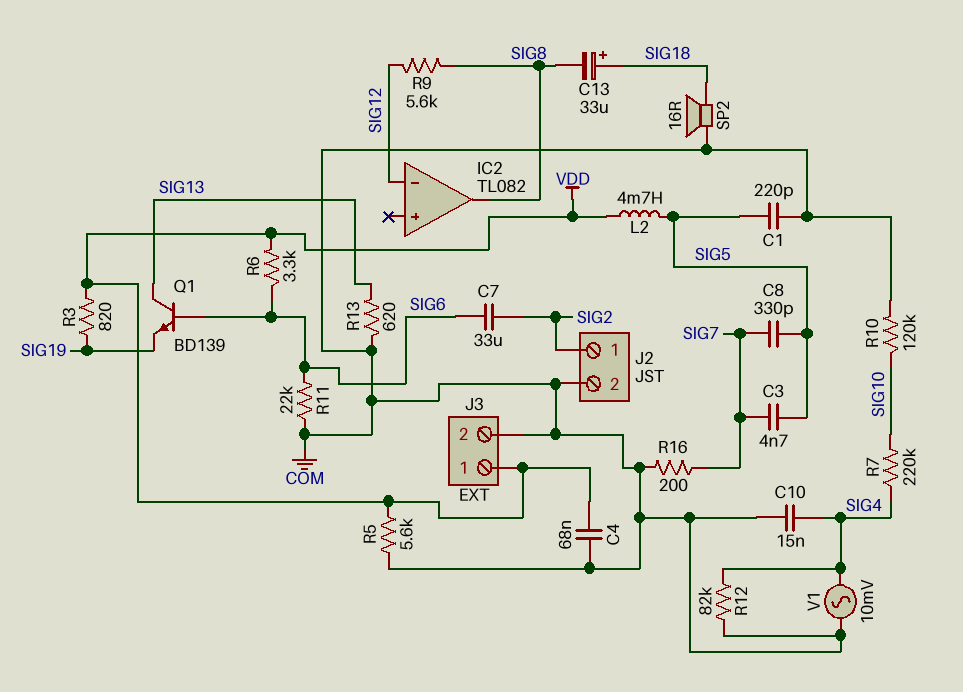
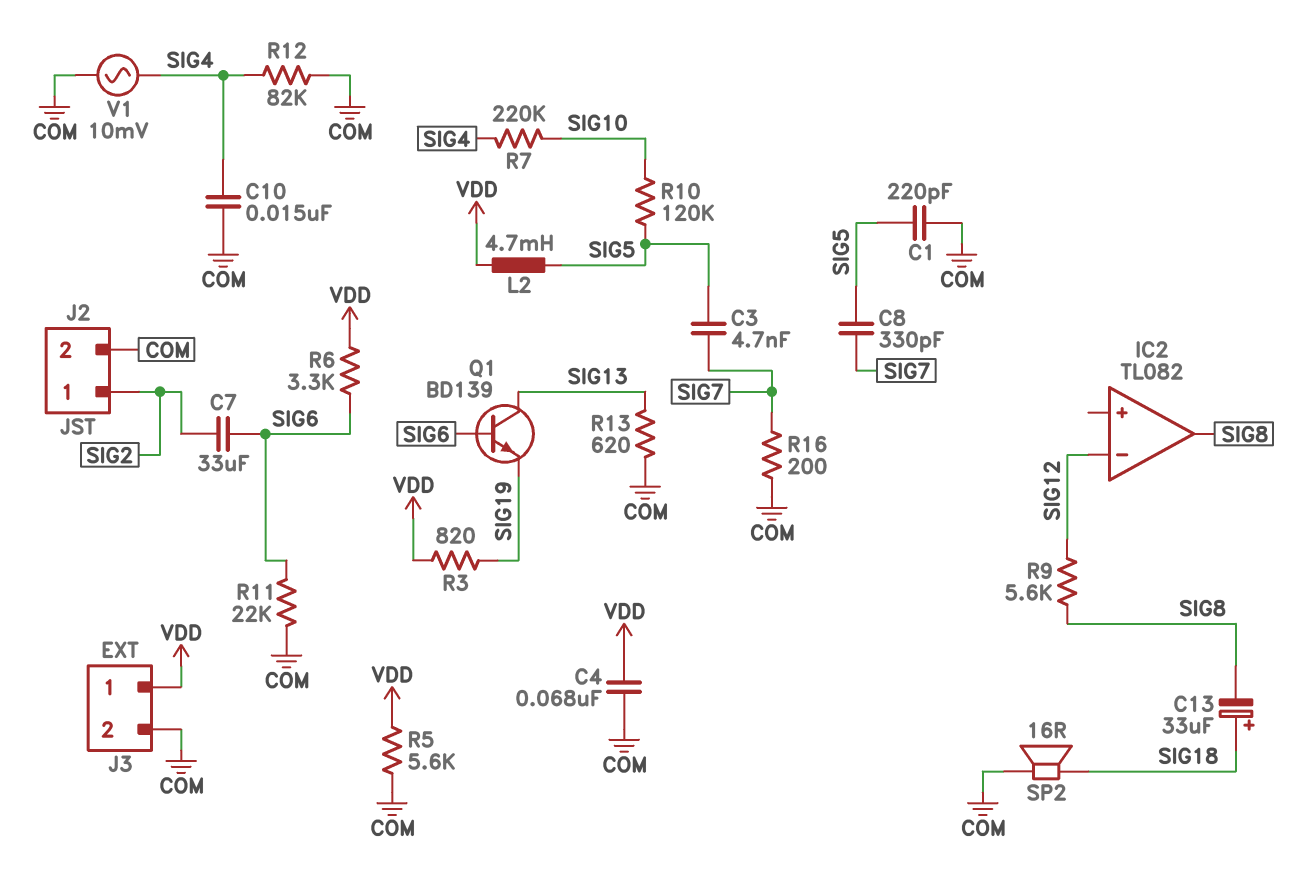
R10: 120k (COM, SIG10) -> 120k (SIG5, SIG10)

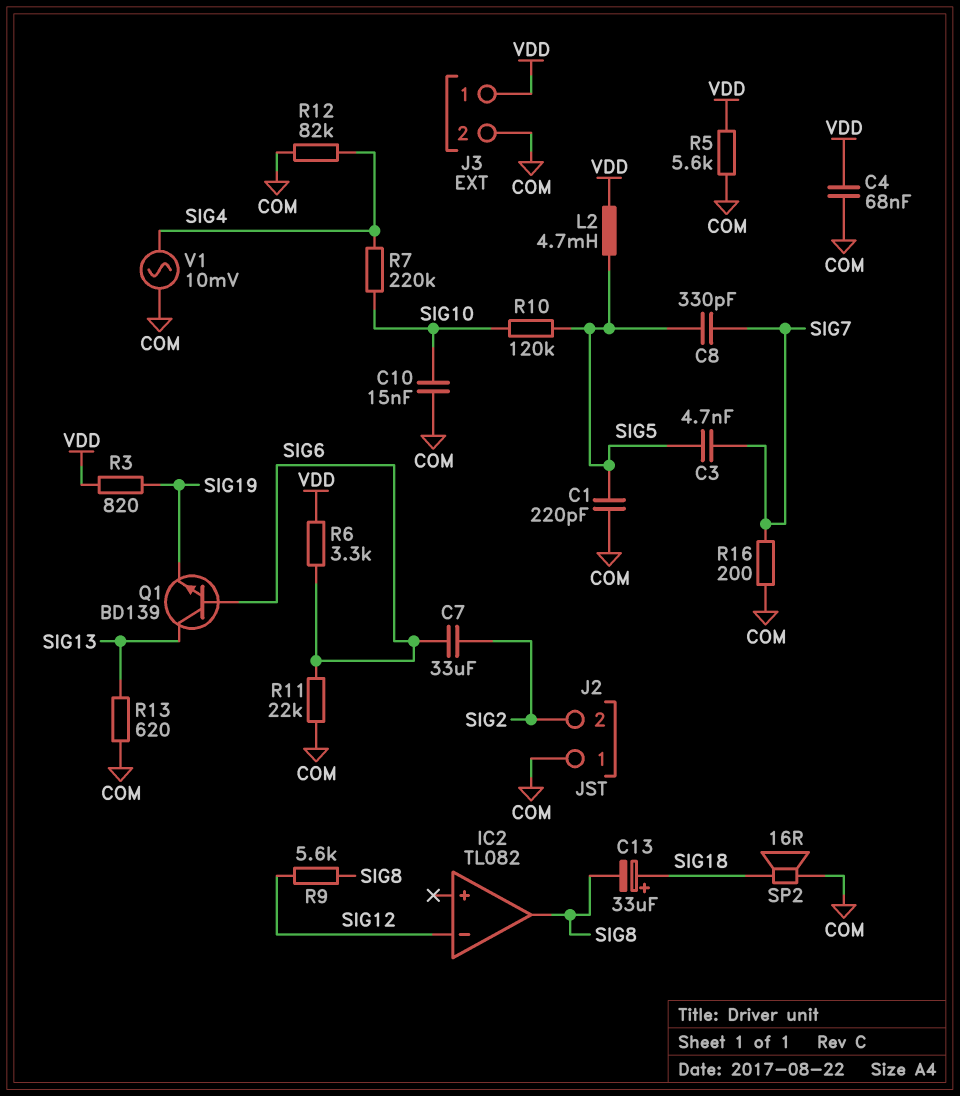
C10: 15nF (COM, SIG4) -> 15nF (COM, SIG10)
J2 pin 1: SIG2 -> COM
J2 pin 2: COM -> SIG2

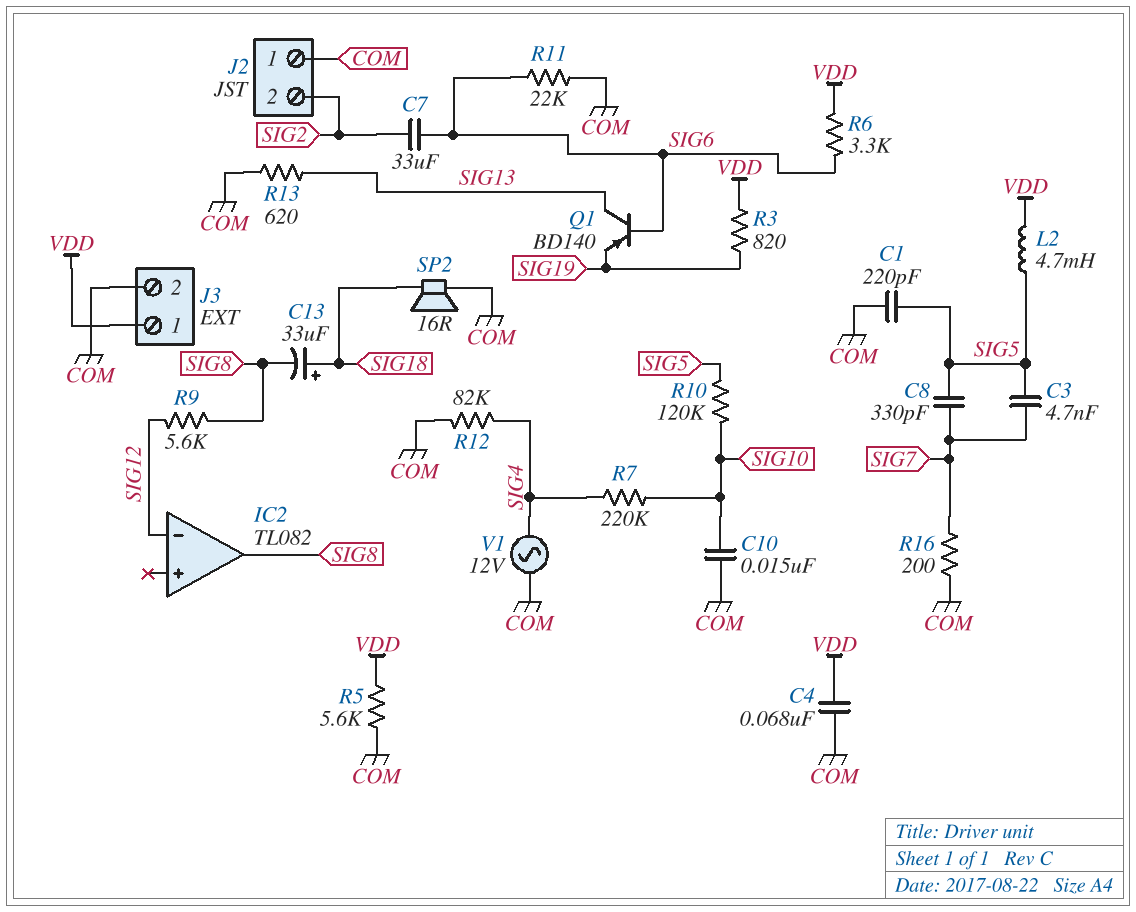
Q1: NPN BD139 (B SIG6, C SIG13, E SIG19) -> PNP BD140 (B SIG6, C SIG13, E SIG19)
V1: AC 10mV (COM, SIG4) -> AC 12V (COM, SIG4)

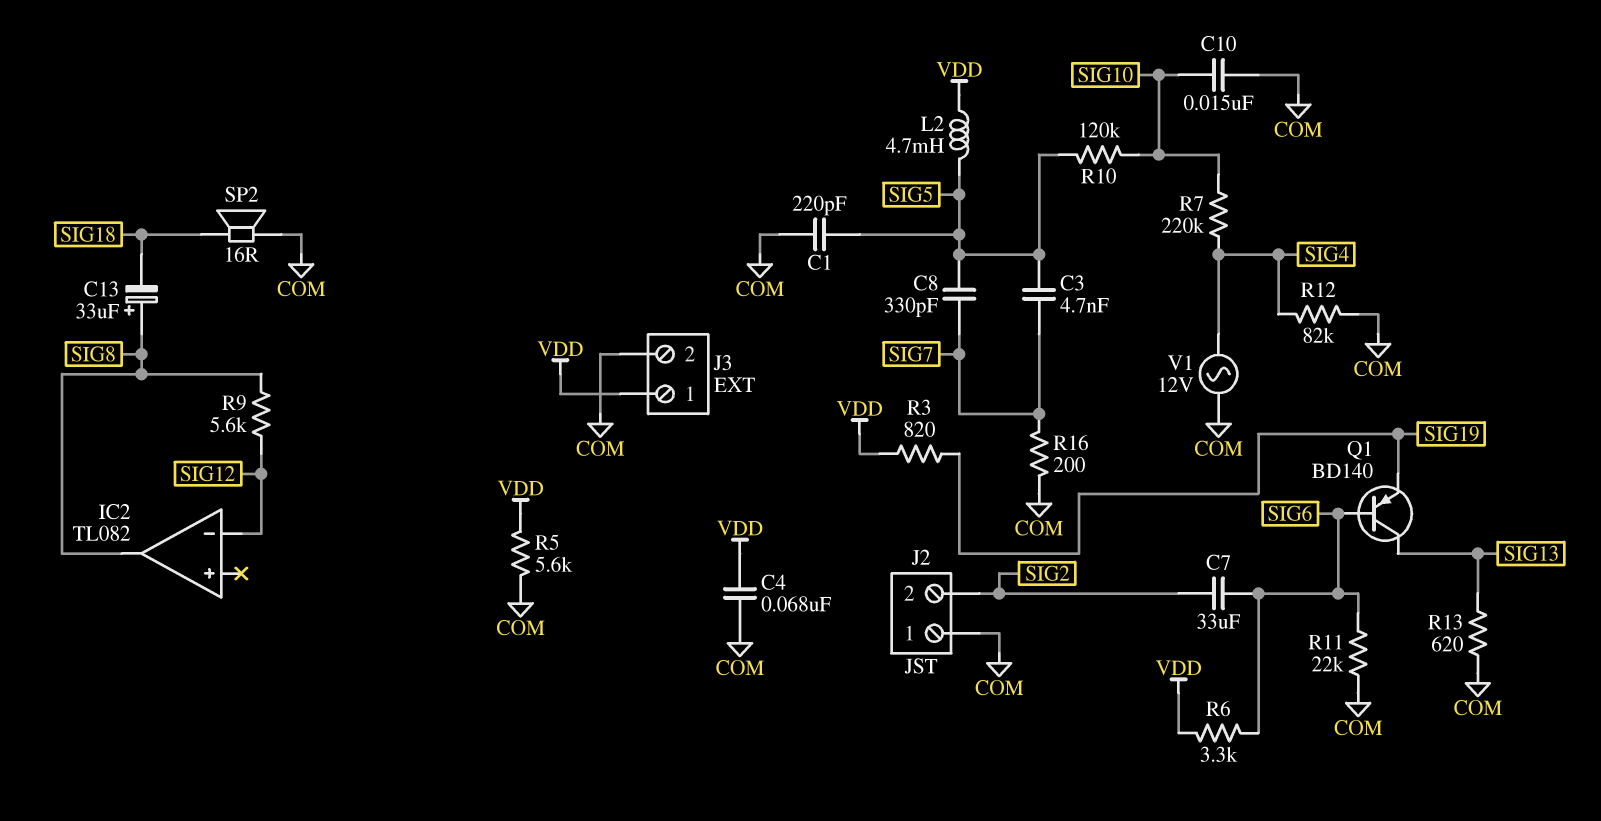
C13: 33uF (plus SIG18, minus SIG8) -> 33uF (plus SIG8, minus SIG18)

